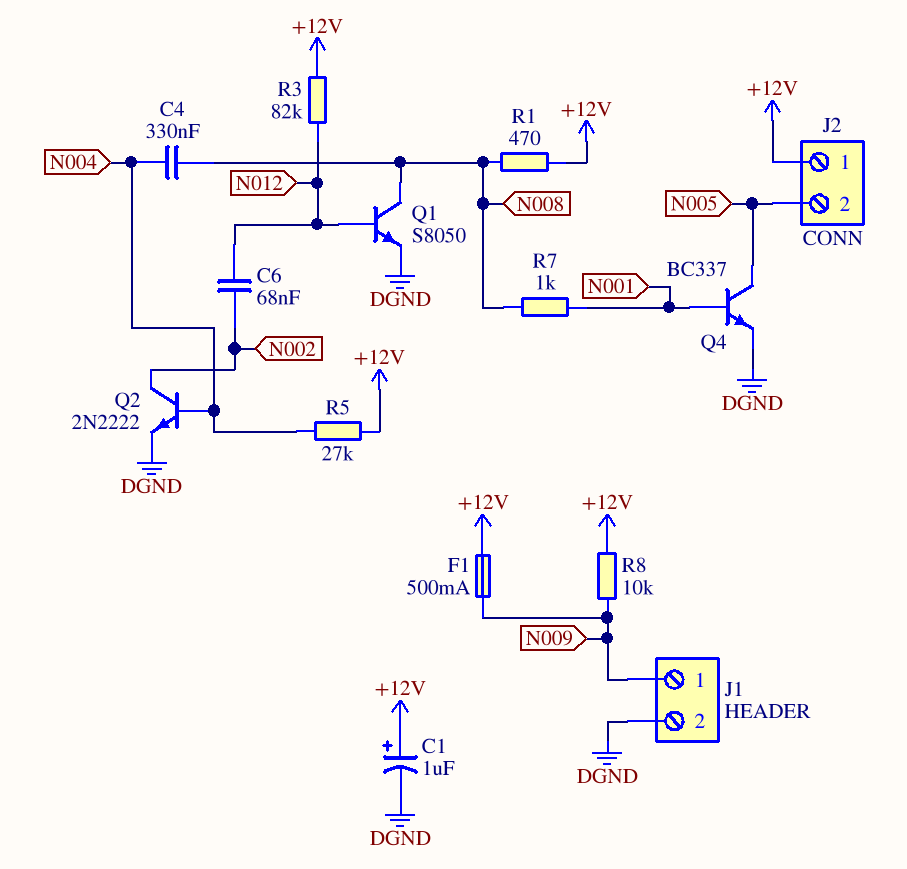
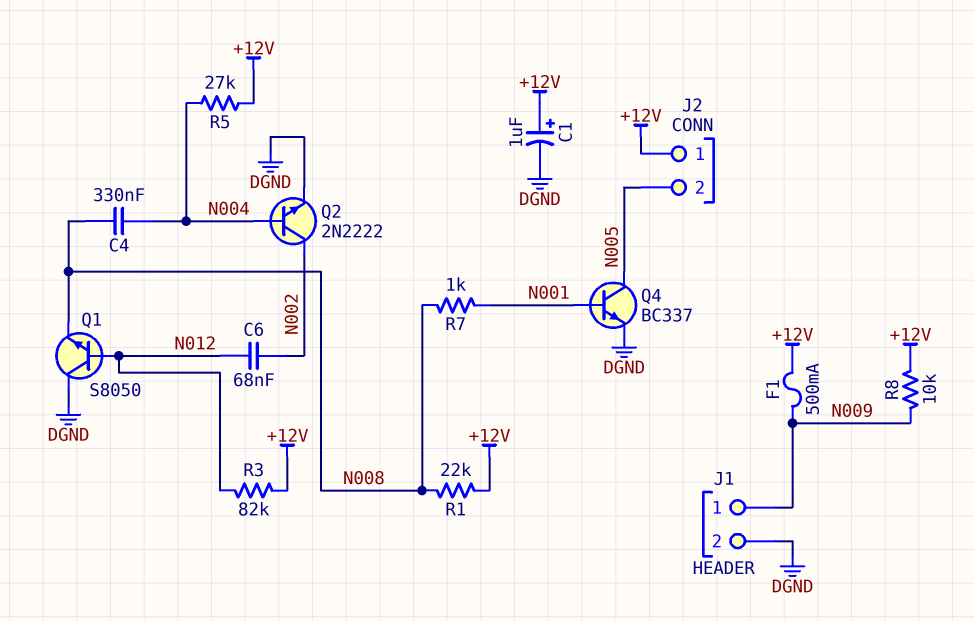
Q1: NPN S8050 (B N012, C N008, E DGND) -> NPN S8050 (B N012, C DGND, E N008)
R1: 470 (+12V, N008) -> 22k (+12V, N008)

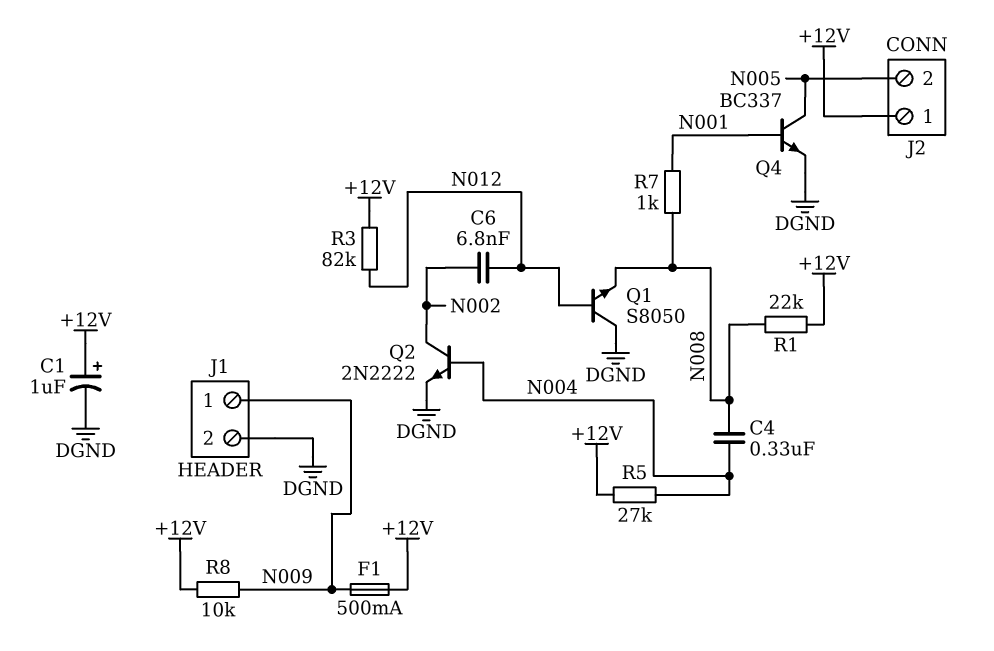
C6: 68nF (N002, N012) -> 6.8nF (N002, N012)

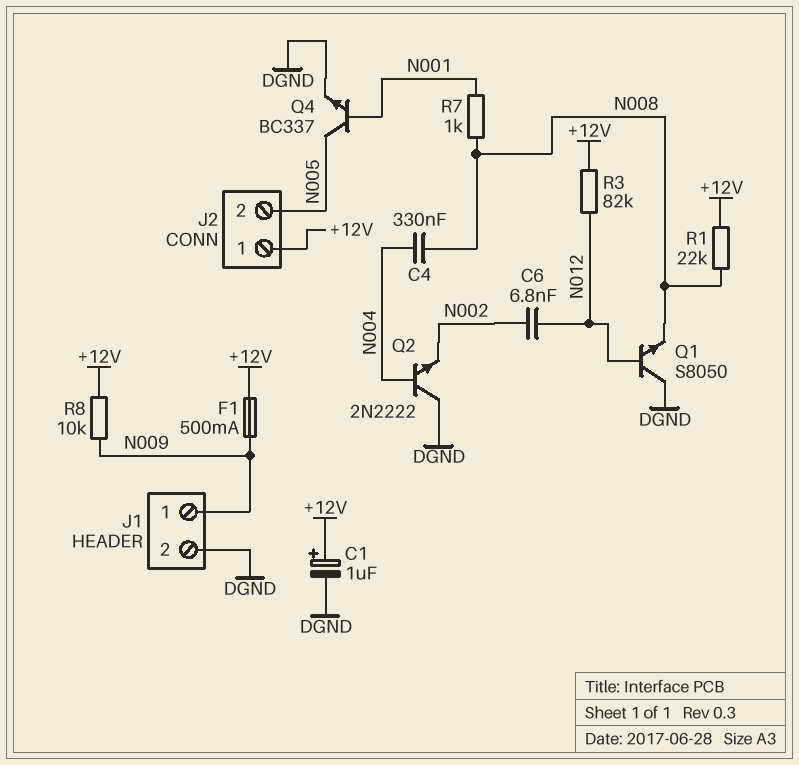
Q2: NPN 2N2222 (B N004, C N002, E DGND) -> NPN 2N2222 (B N004, C DGND, E N002)
R5: 27k (+12V, N004) -> none

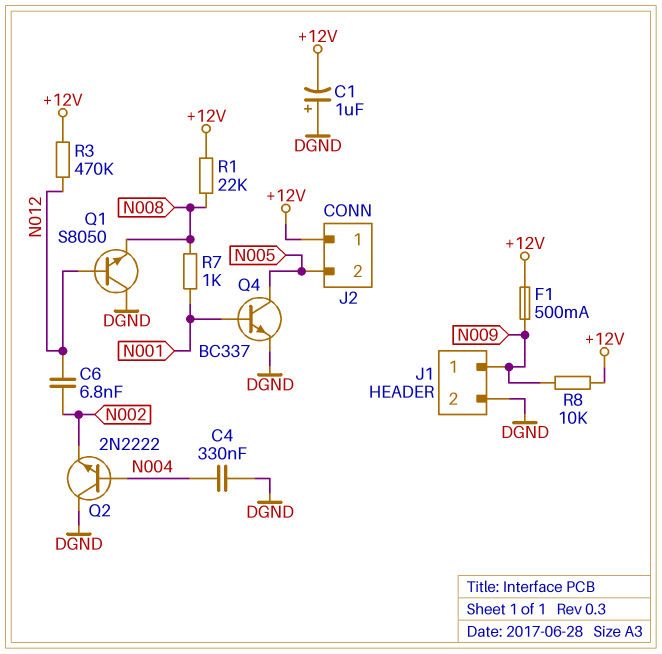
C1: 1uF (plus +12V, minus DGND) -> 1uF (plus DGND, minus +12V)
C4: 330nF (N004, N008) -> 330nF (DGND, N004)
R3: 82k (+12V, N012) -> 470k (+12V, N012)

